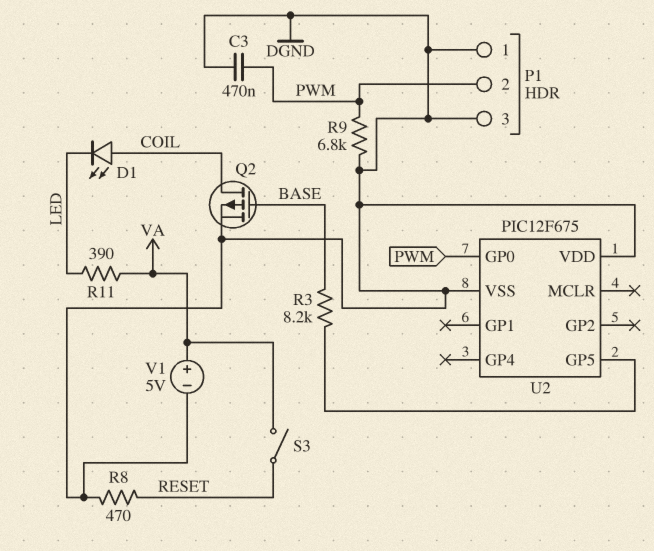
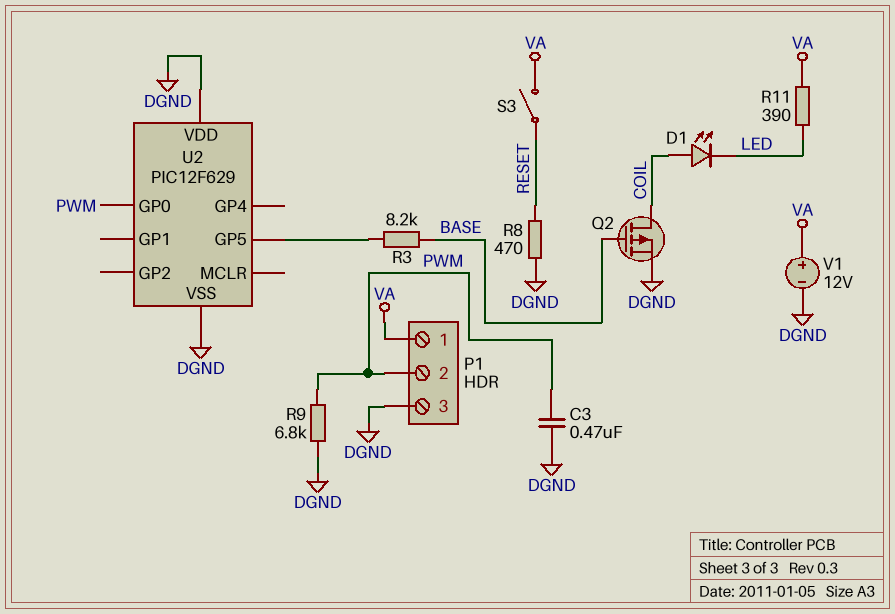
P1 pin 1: DGND -> VA
U2: PIC12F675 -> PIC12F629
V1: 5V (plus VA, minus DGND) -> 12V (plus VA, minus DGND)

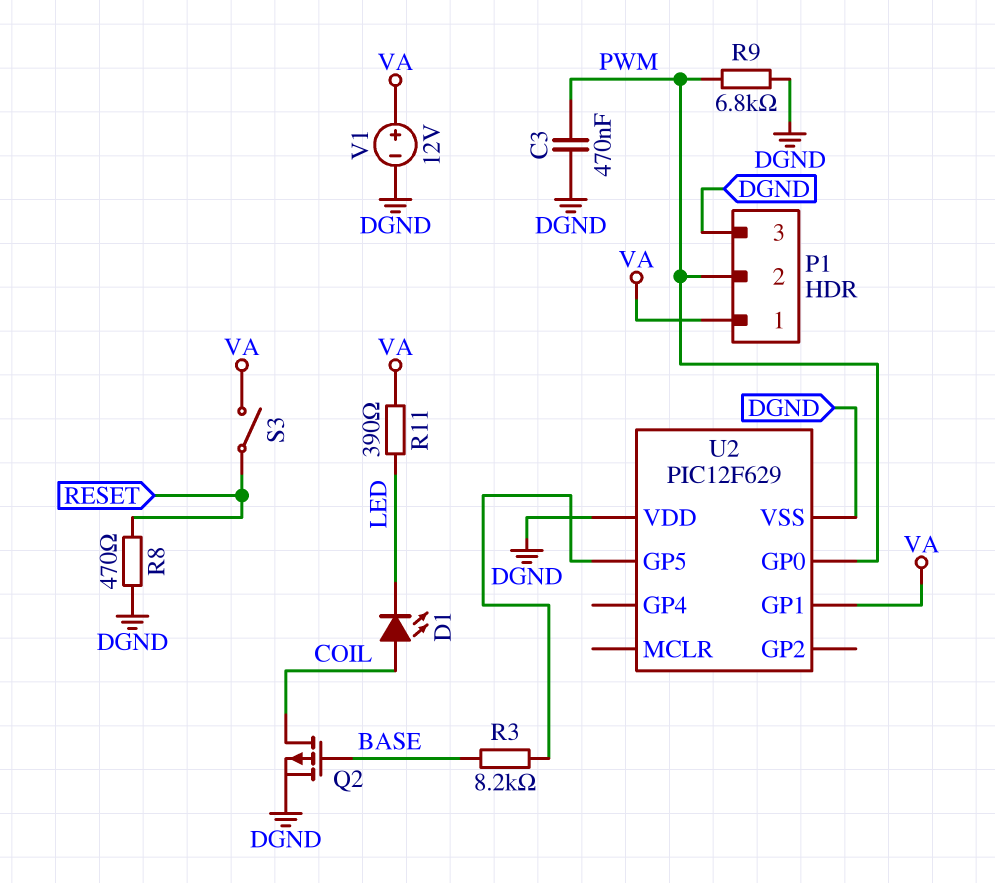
U2 pin GP1: none -> VA

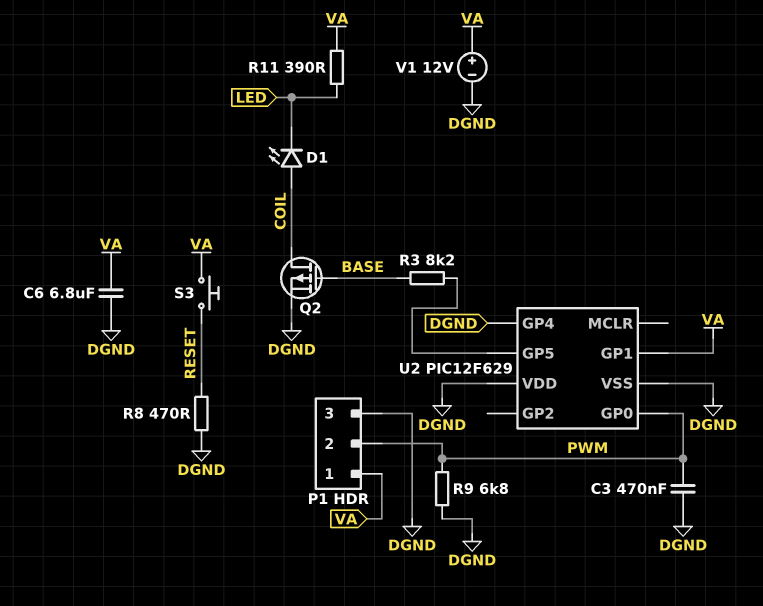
C6: none -> 6.8uF (DGND, VA)
S3: switch (RESET, VA) -> button (RESET, VA)
U2 pin GP4: none -> DGND

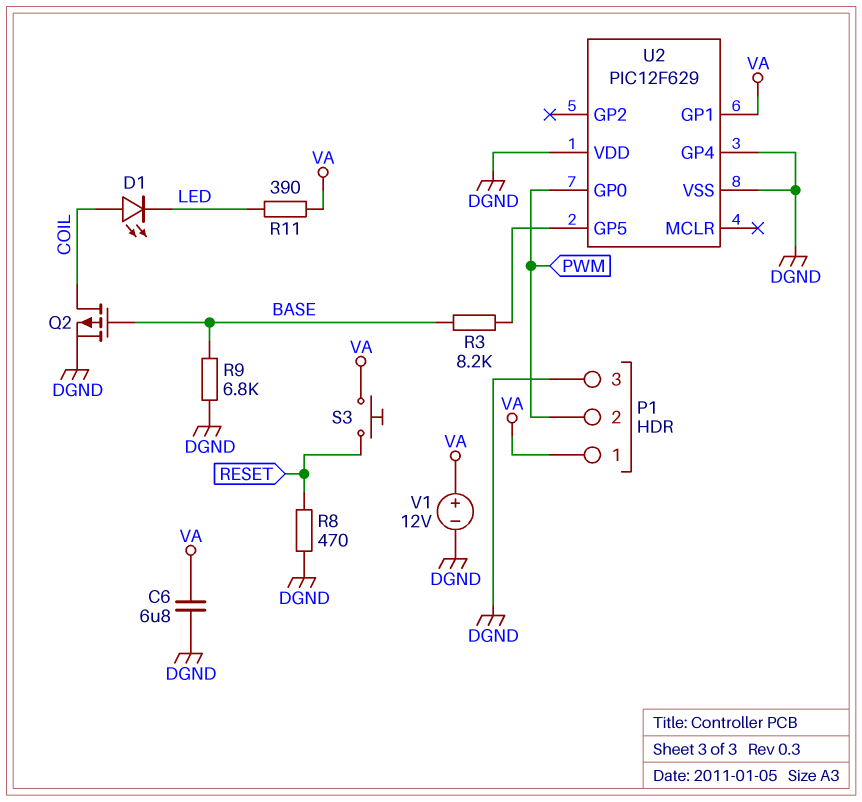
C3: 470nF (DGND, PWM) -> none
R9: 6.8k (DGND, PWM) -> 6.8k (BASE, DGND)

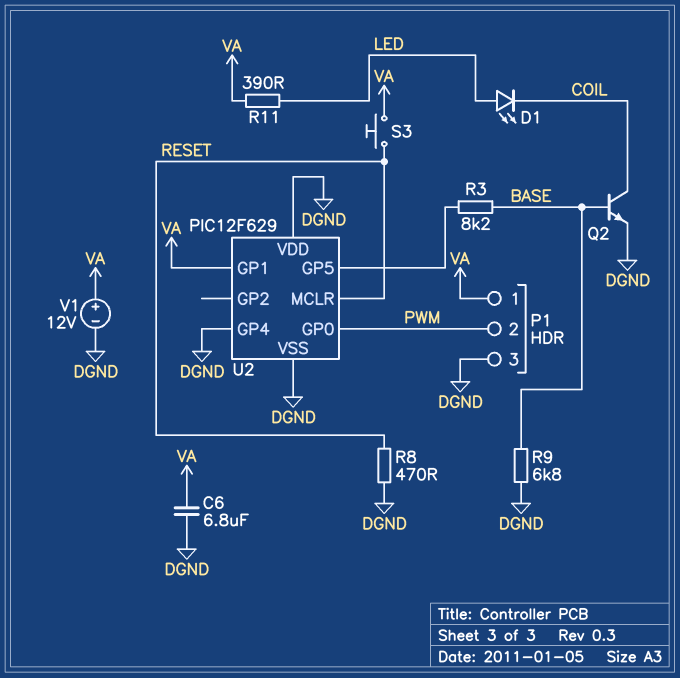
D1: LED (A COIL, K LED) -> LED (A LED, K COIL)
Q2: PMOS (G BASE, D COIL, S DGND) -> NPN (B BASE, C COIL, E DGND)
U2 pin MCLR: none -> RESET

